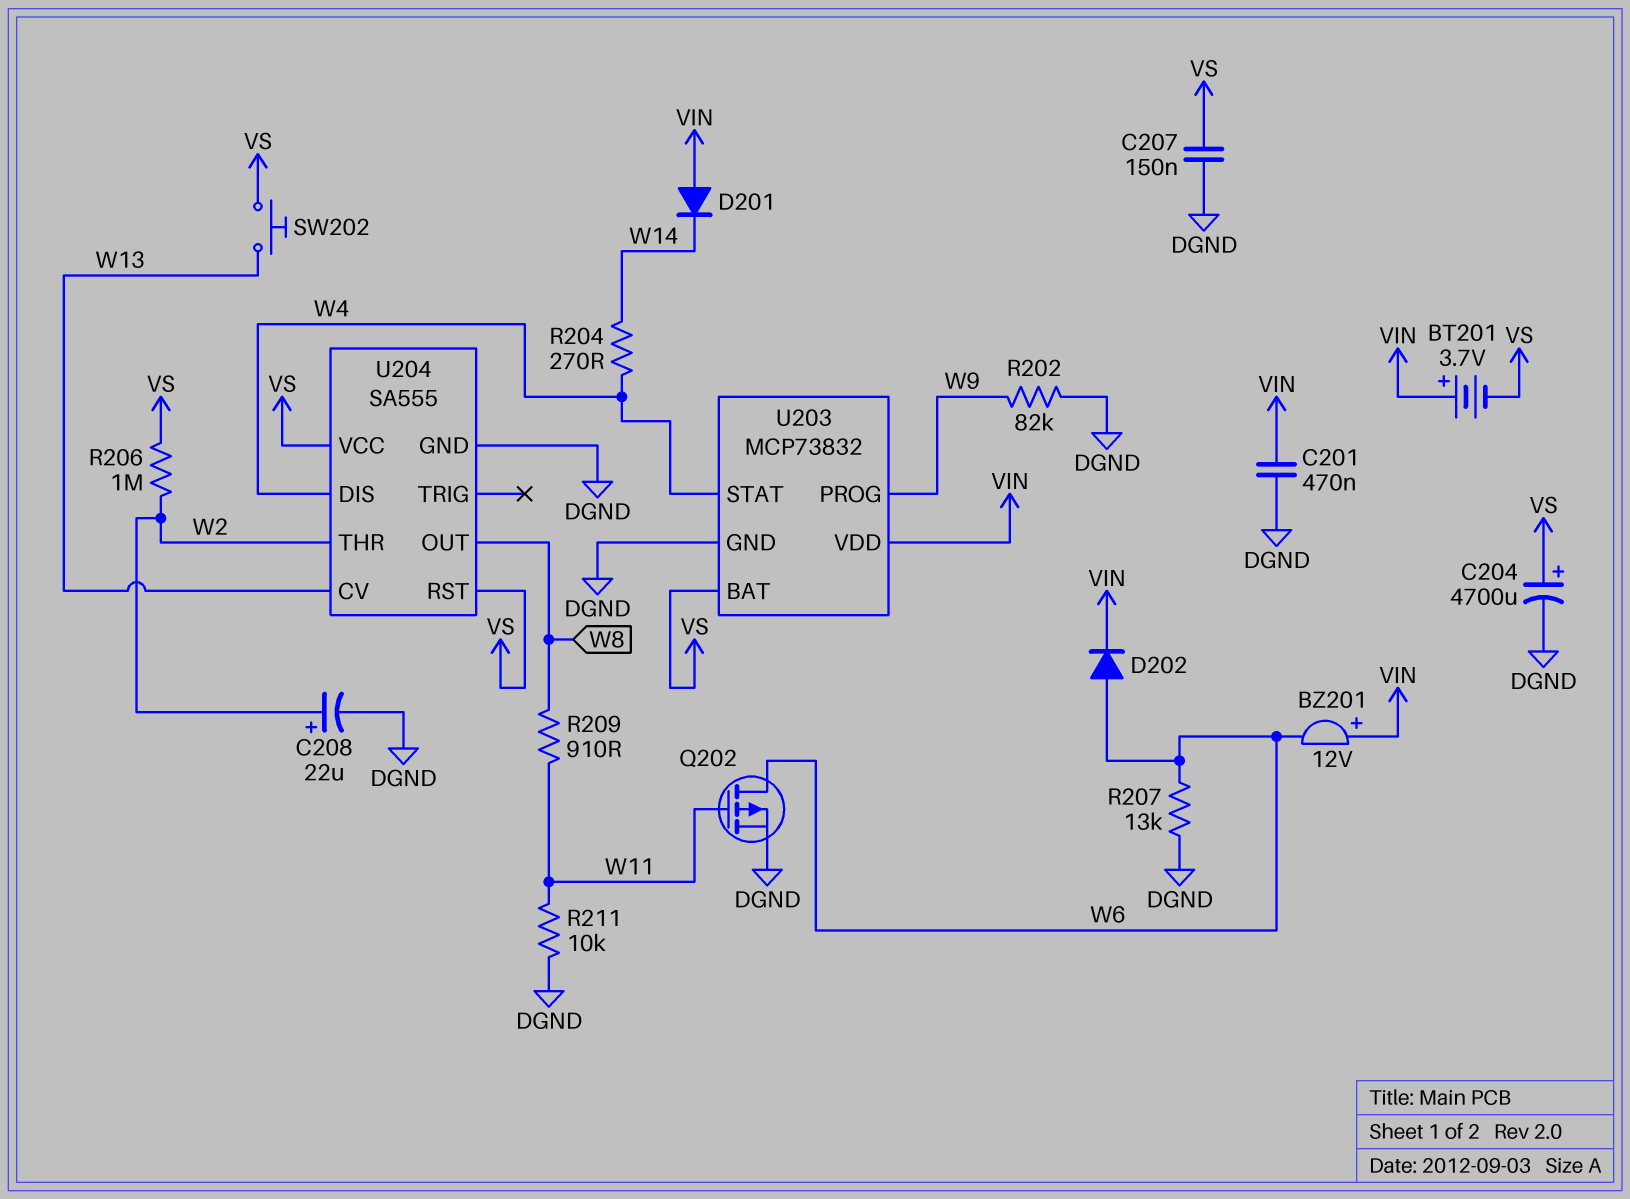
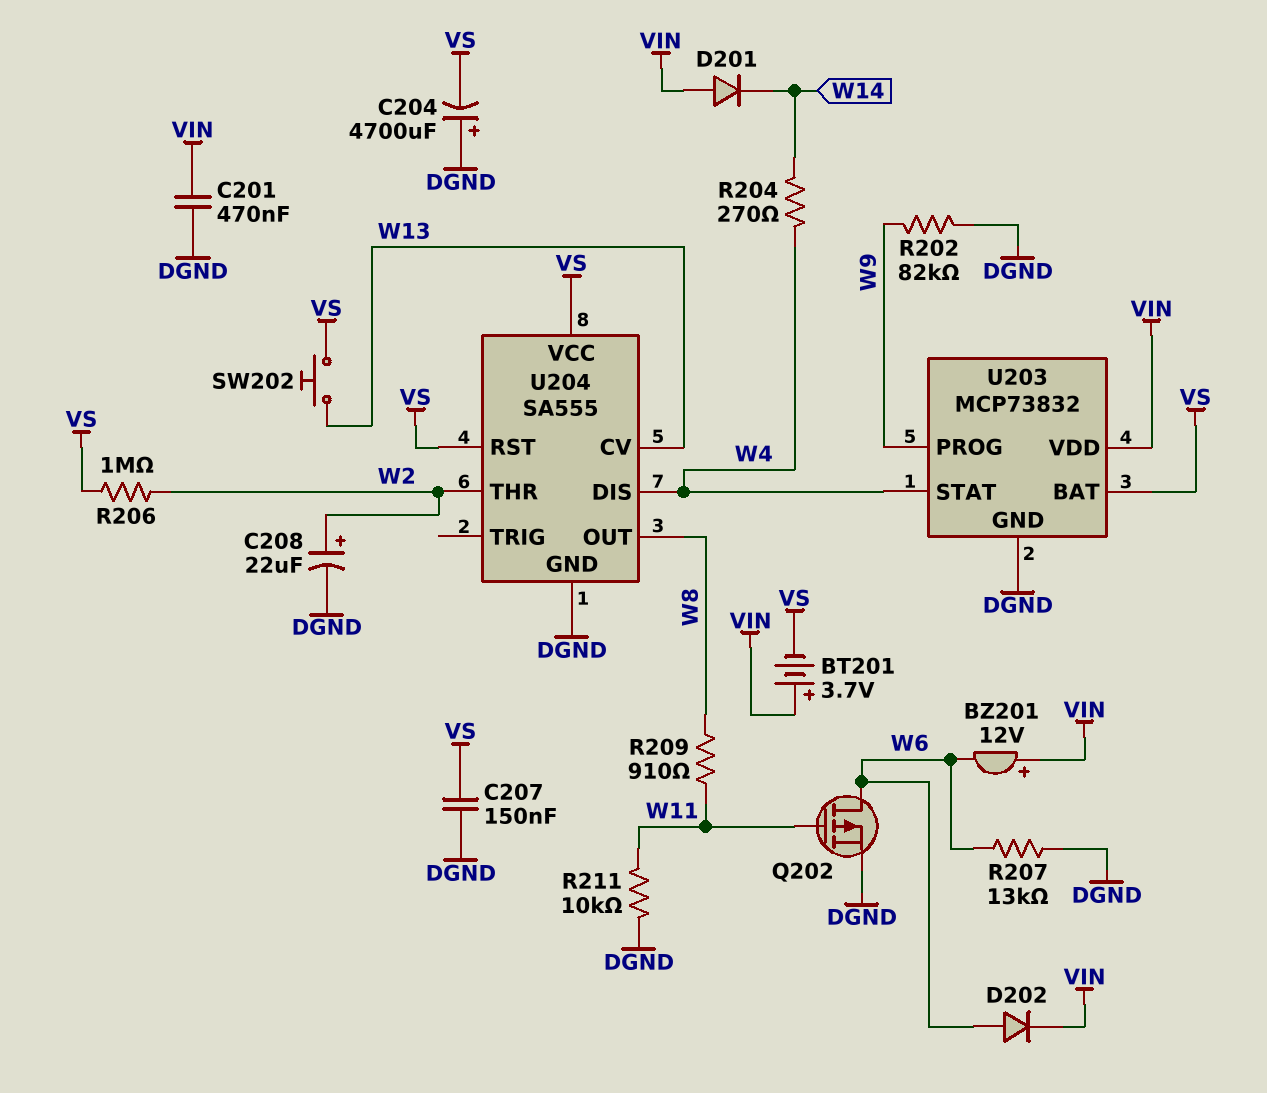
C204: 4700uF (plus VS, minus DGND) -> 4700uF (plus DGND, minus VS)

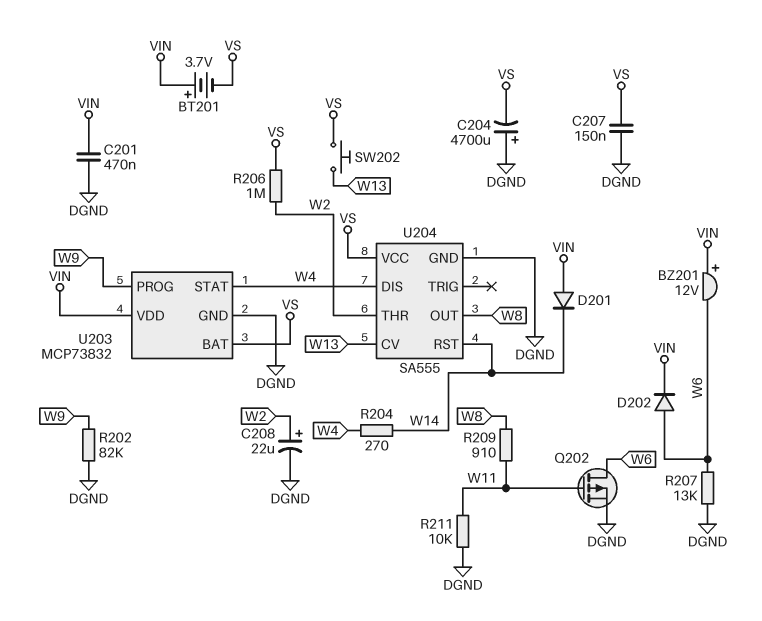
U204 pin RST: VS -> W14

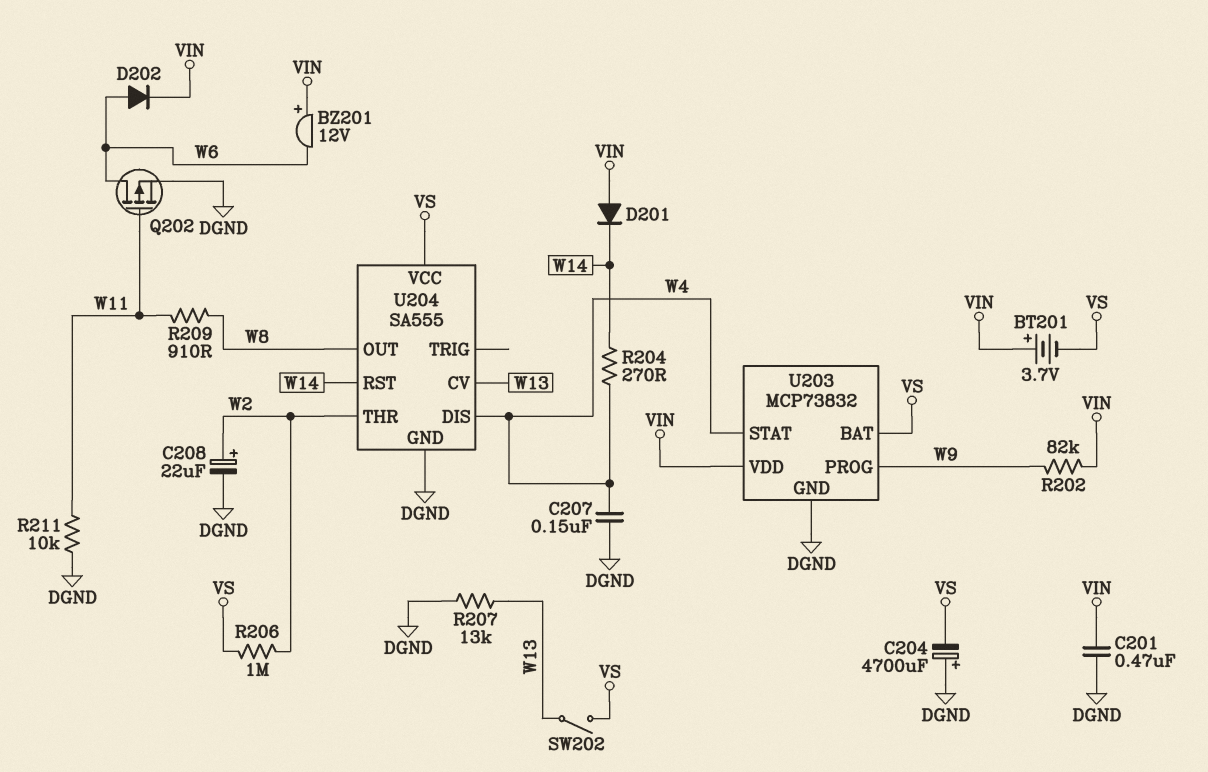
C207: 150nF (DGND, VS) -> 150nF (DGND, W4)
R202: 82k (DGND, W9) -> 82k (VIN, W9)
R207: 13k (DGND, W6) -> 13k (DGND, W13)
SW202: button (VS, W13) -> switch (VS, W13)

